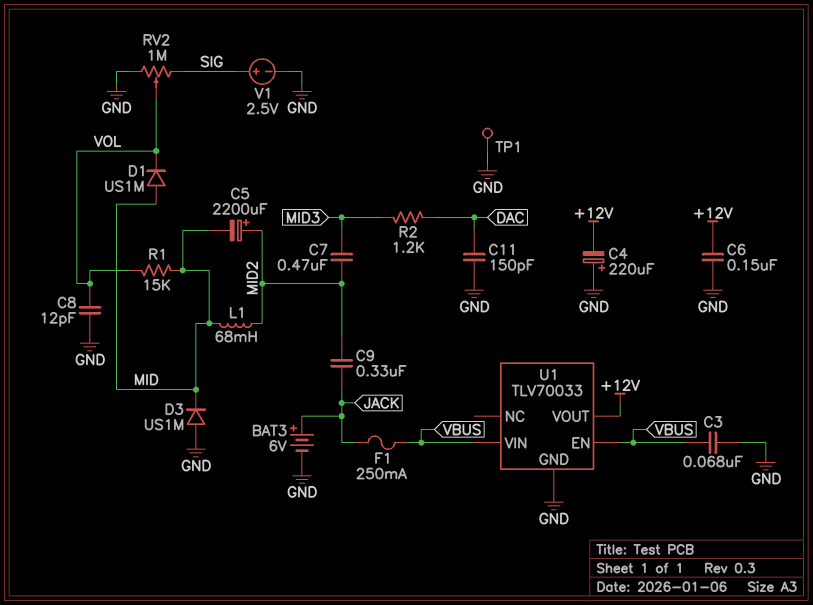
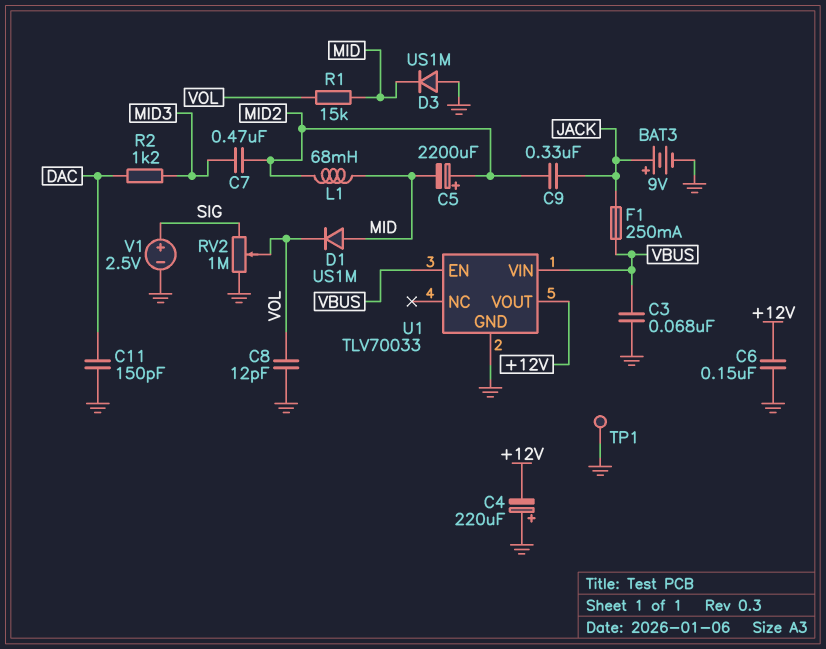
BAT3: 6V (plus JACK, minus GND) -> 9V (plus JACK, minus GND)

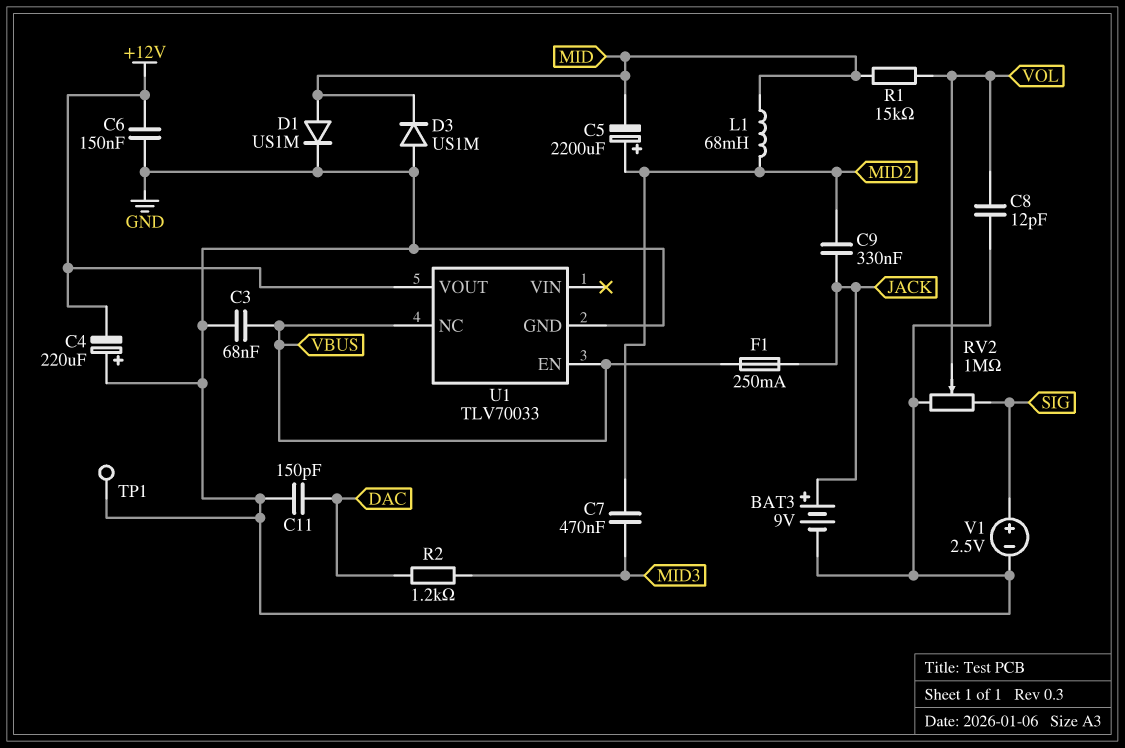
D1: diode US1M (A MID, K VOL) -> diode US1M (A MID, K GND)
U1 pin NC: none -> VBUS
U1 pin VIN: VBUS -> none

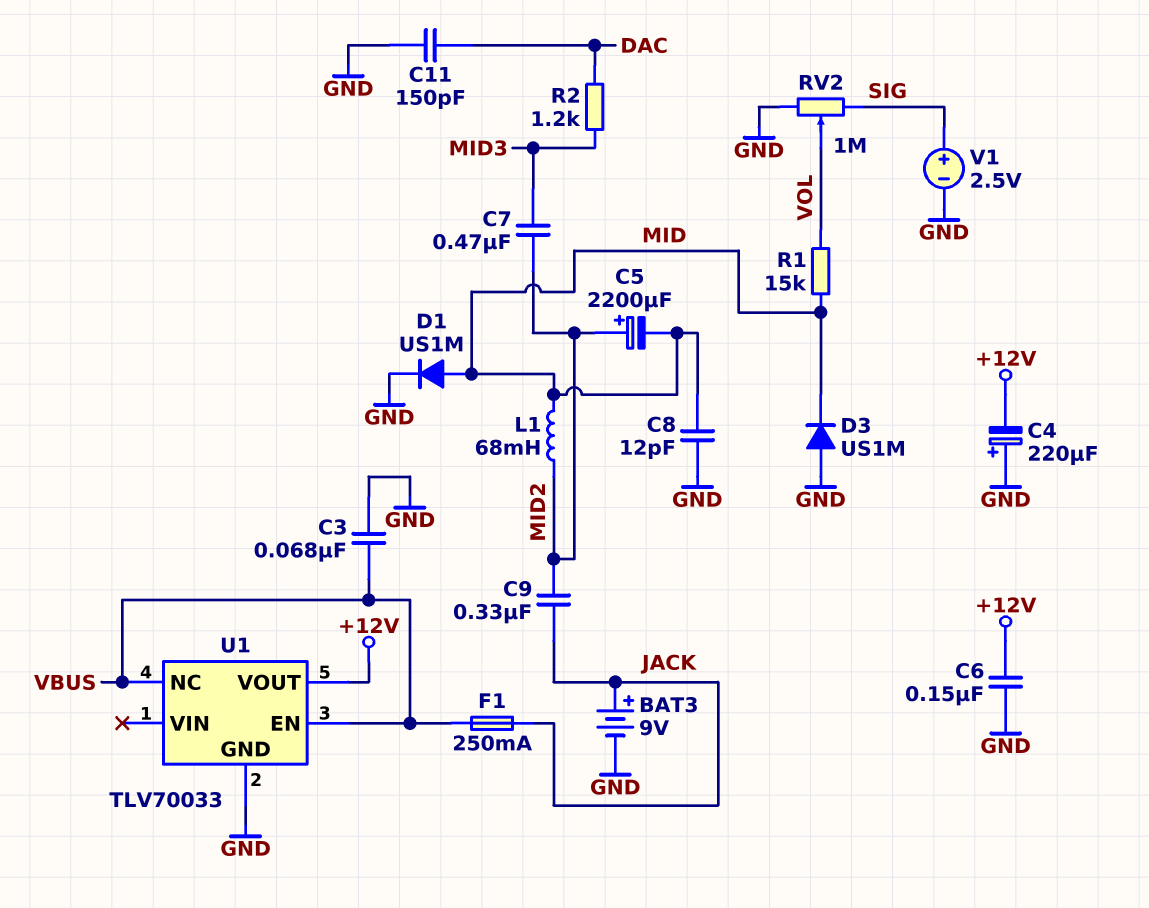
C8: 12pF (GND, VOL) -> 12pF (GND, MID)
TP1: test point (GND) -> none

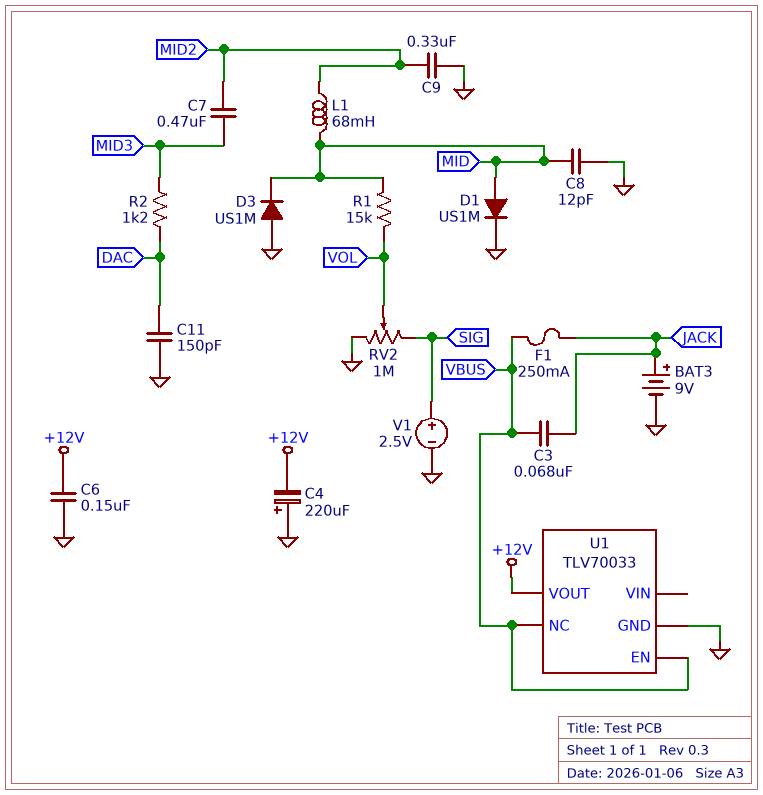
C3: 68nF (GND, VBUS) -> 68nF (JACK, VBUS)
C5: 2200uF (plus MID2, minus MID) -> none
C9: 330nF (JACK, MID2) -> 330nF (GND, MID2)

